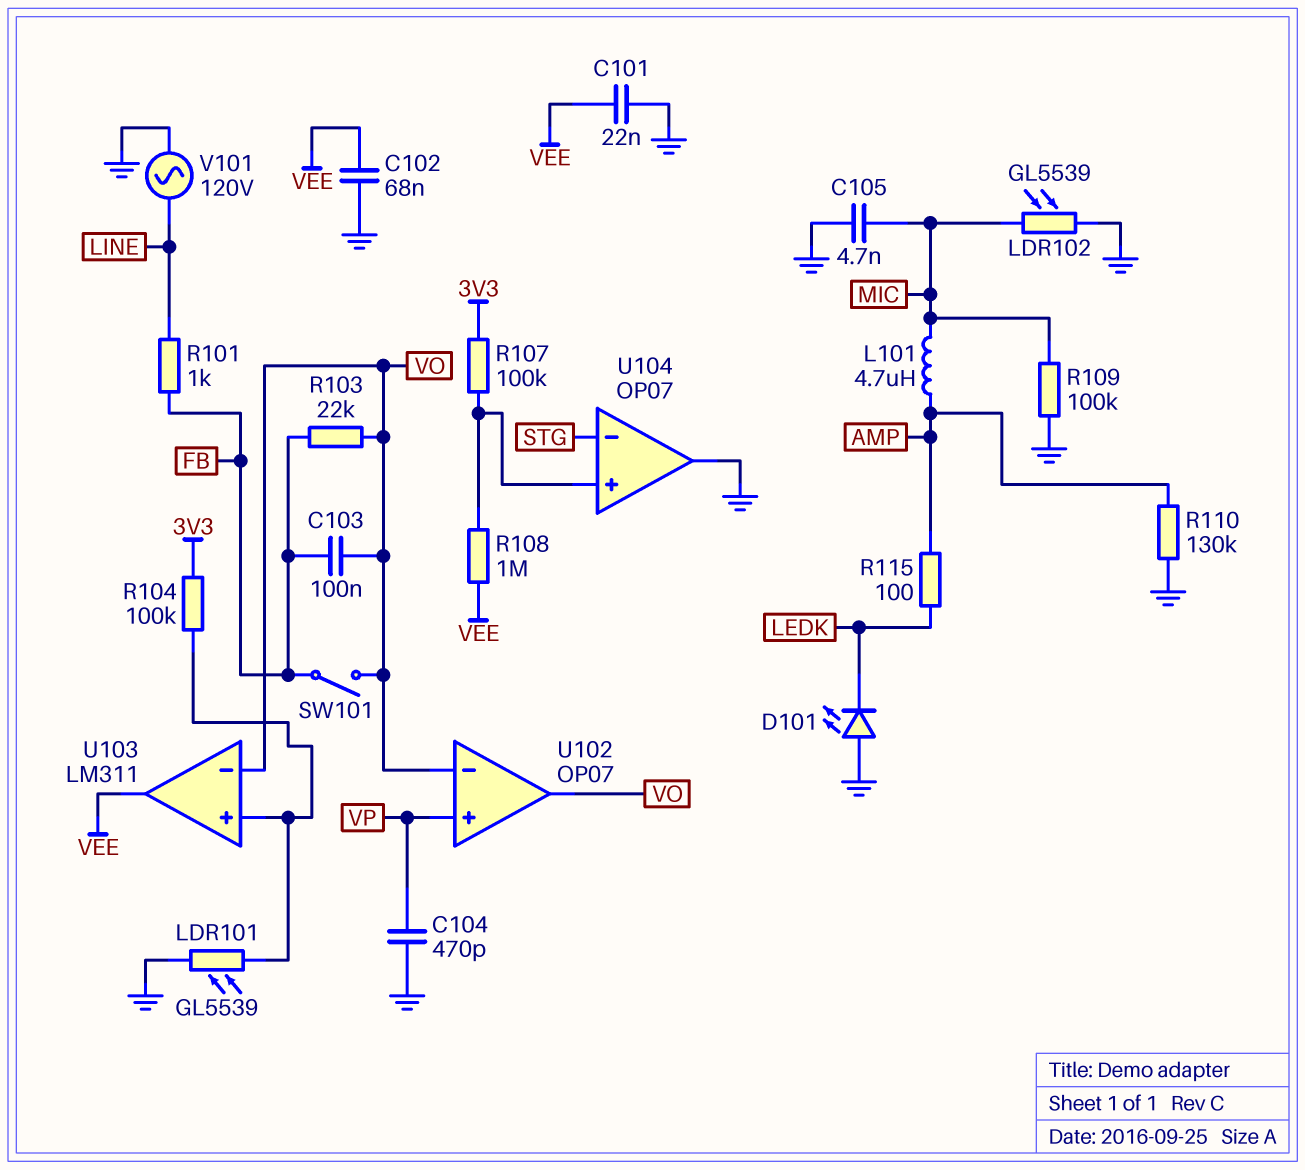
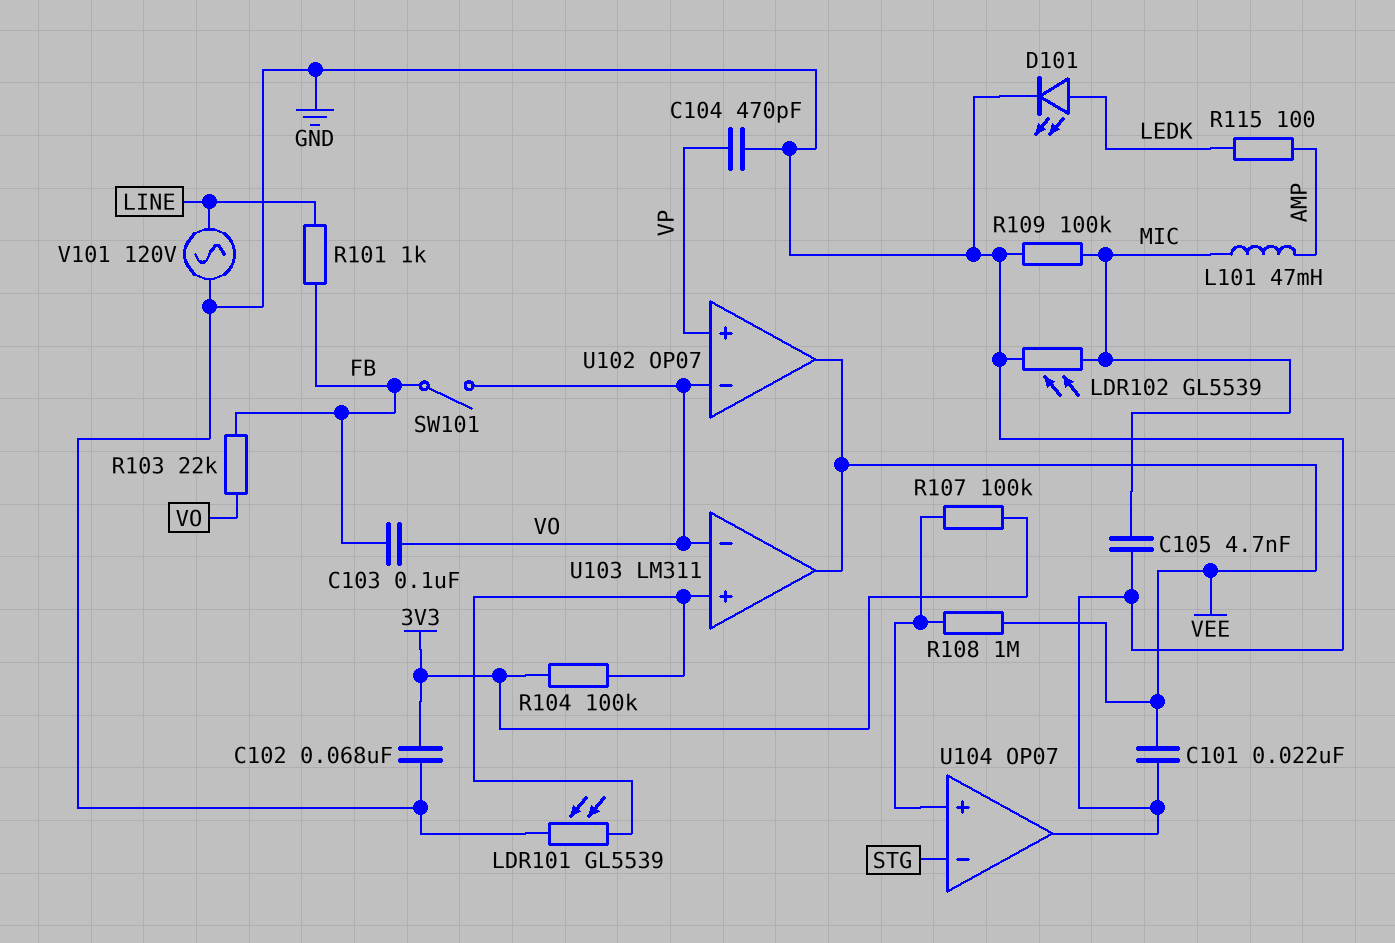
C102: 68nF (GND, VEE) -> 68nF (3V3, GND)
D101: LED (A GND, K LEDK) -> LED (A LEDK, K GND)
L101: 4.7uH (AMP, MIC) -> 47mH (AMP, MIC)
R110: 130k (AMP, GND) -> none
U102 pin out: VO -> VEE

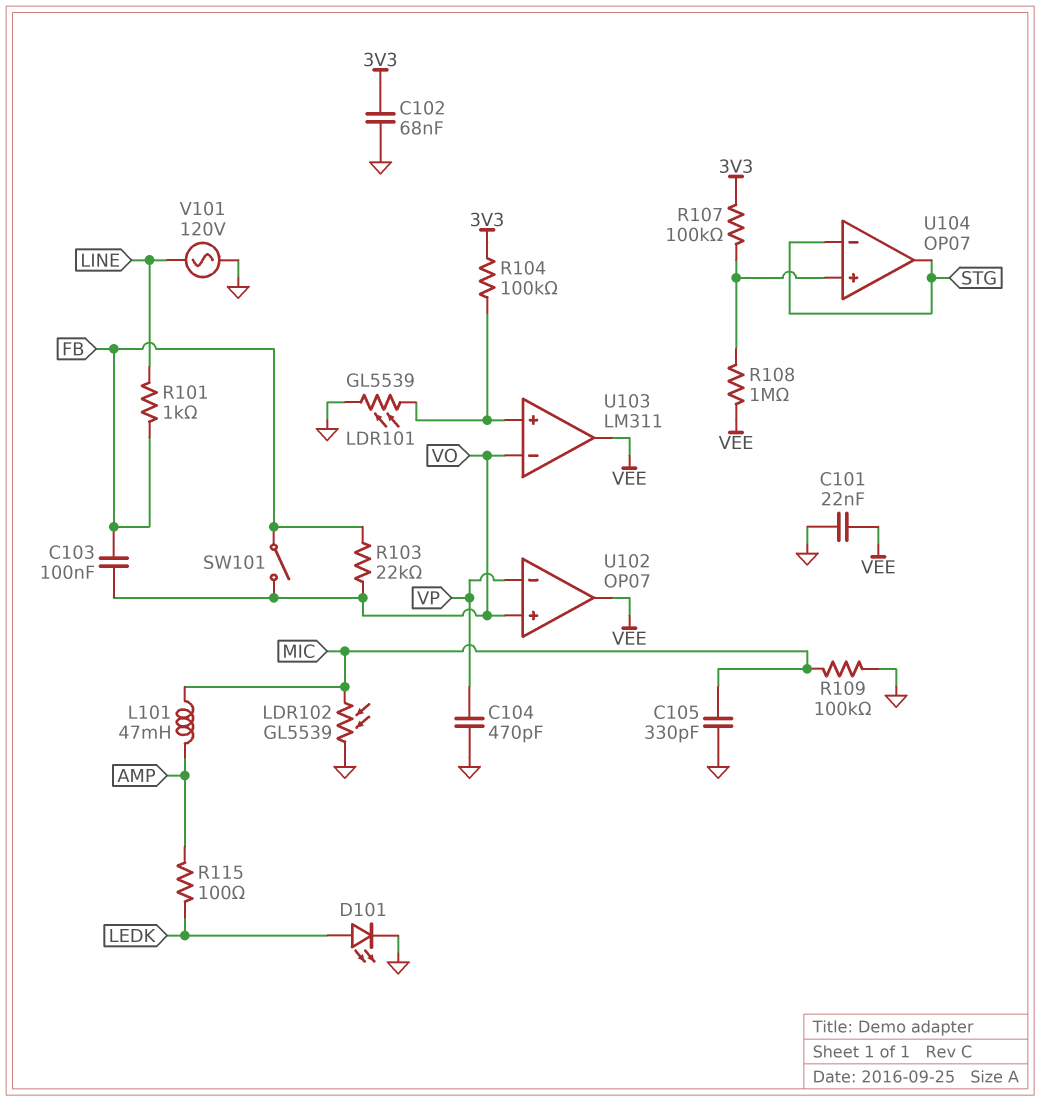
C105: 4.7nF (GND, MIC) -> 330pF (GND, MIC)
U102 pin in+: VP -> VO
U102 pin in-: VO -> VP
U104 pin out: GND -> STG

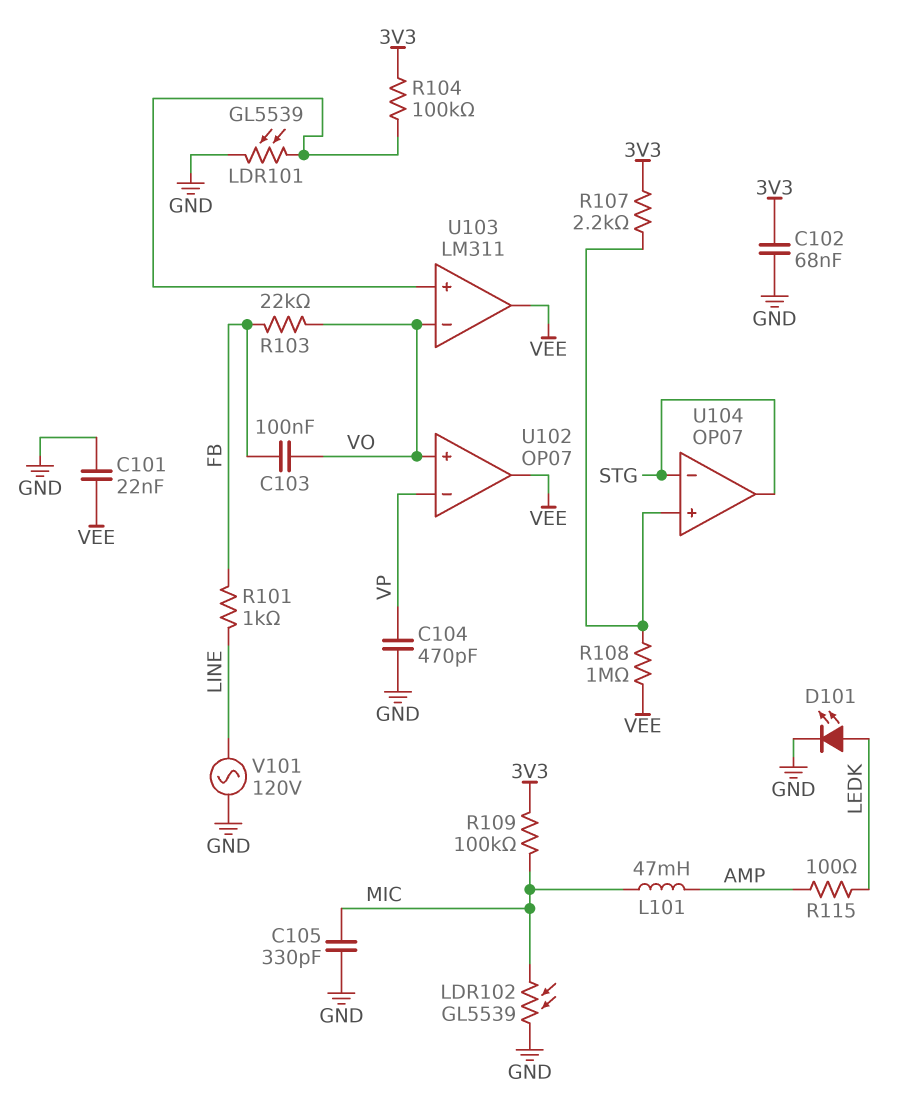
R107: 100k (3V3, U104/in+) -> 2.2k (3V3, U104/in+)
R109: 100k (GND, MIC) -> 100k (3V3, MIC)
SW101: switch (FB, VO) -> none

